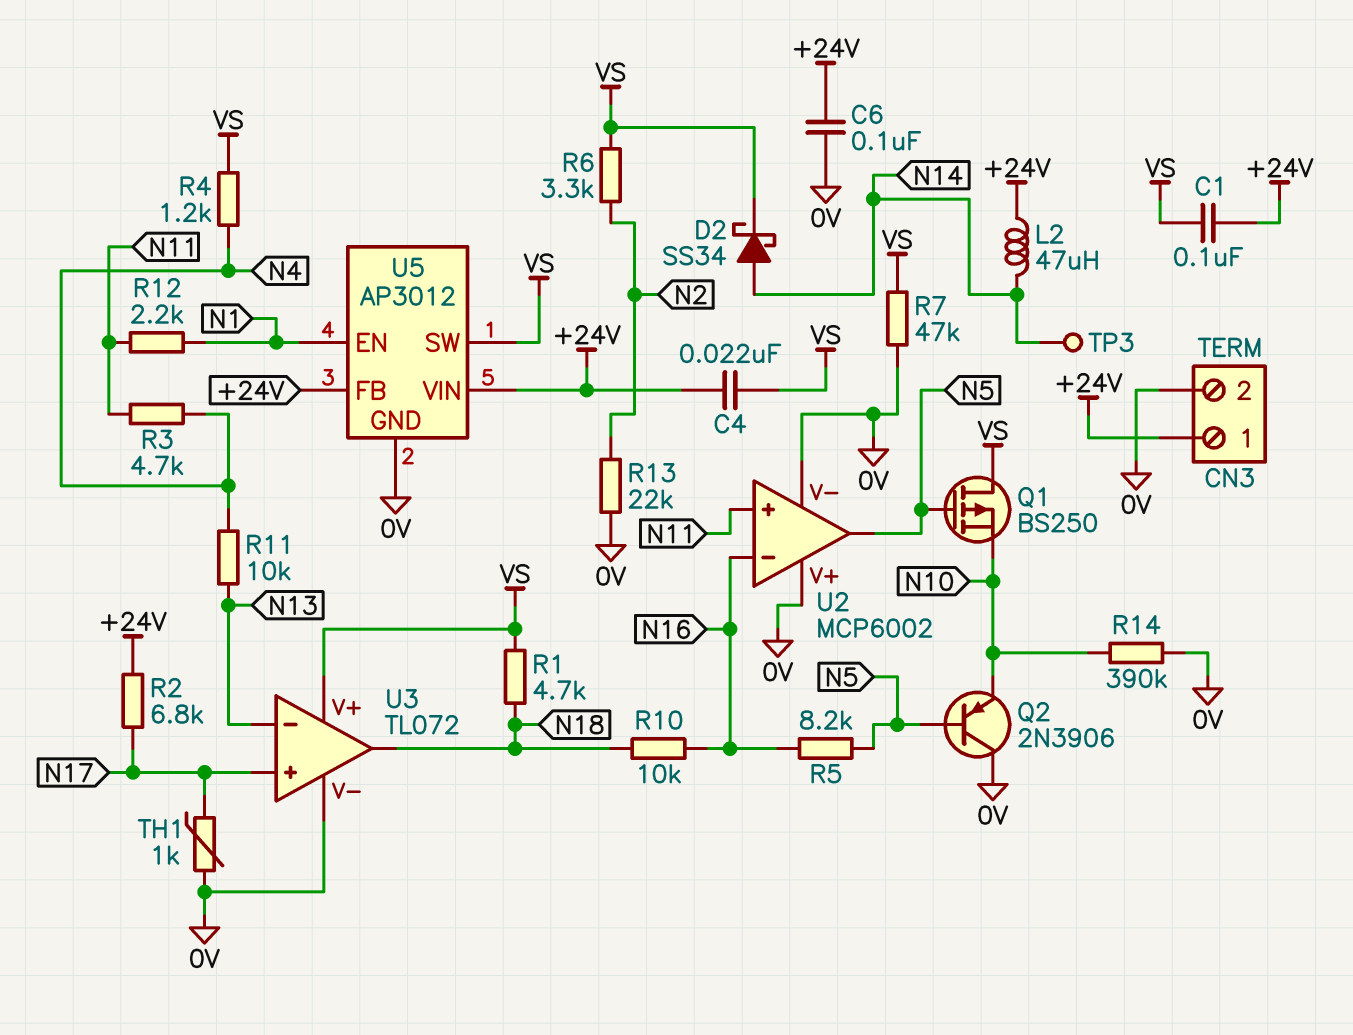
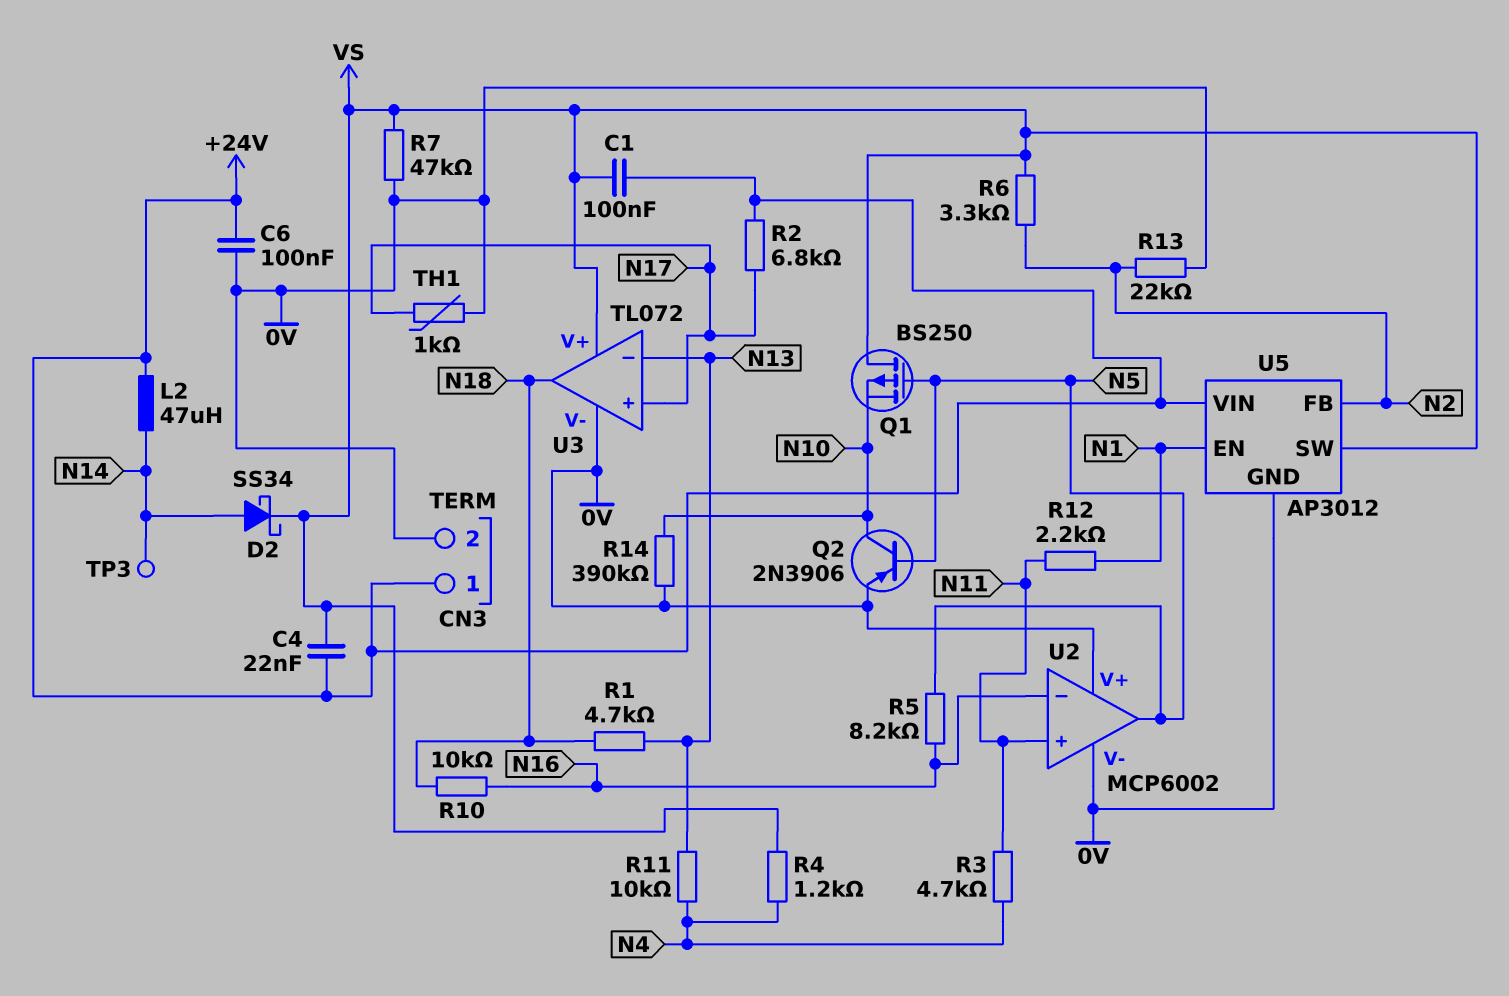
Q2: PNP 2N3906 (B N5, C 0V, E N10) -> PNP 2N3906 (B N5, C N10, E 0V)
R1: 4.7k (N18, VS) -> 4.7k (N13, N18)
U5 pin FB: +24V -> N2

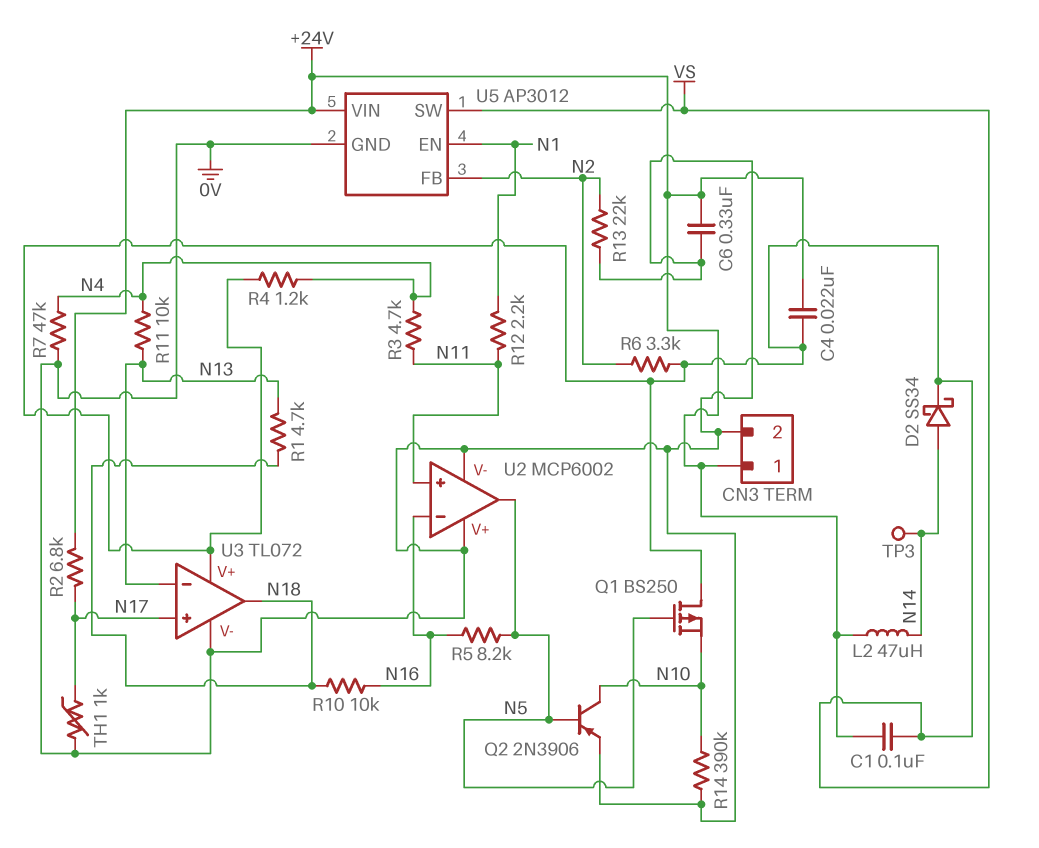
C6: 100nF (+24V, 0V) -> 330nF (+24V, 0V)
R7: 47k (0V, VS) -> 47k (0V, N4)

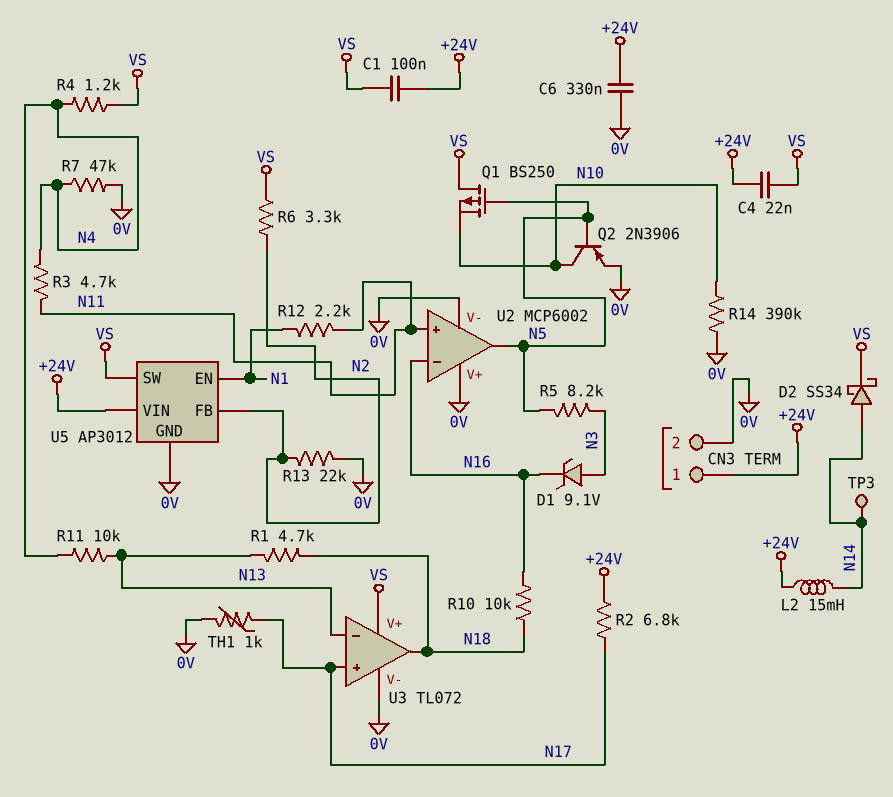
D1: none -> zener 9.1V (A N3, K N16)
L2: 47uH (+24V, N14) -> 15mH (+24V, N14)
R5: 8.2k (N5, N16) -> 8.2k (N3, N5)

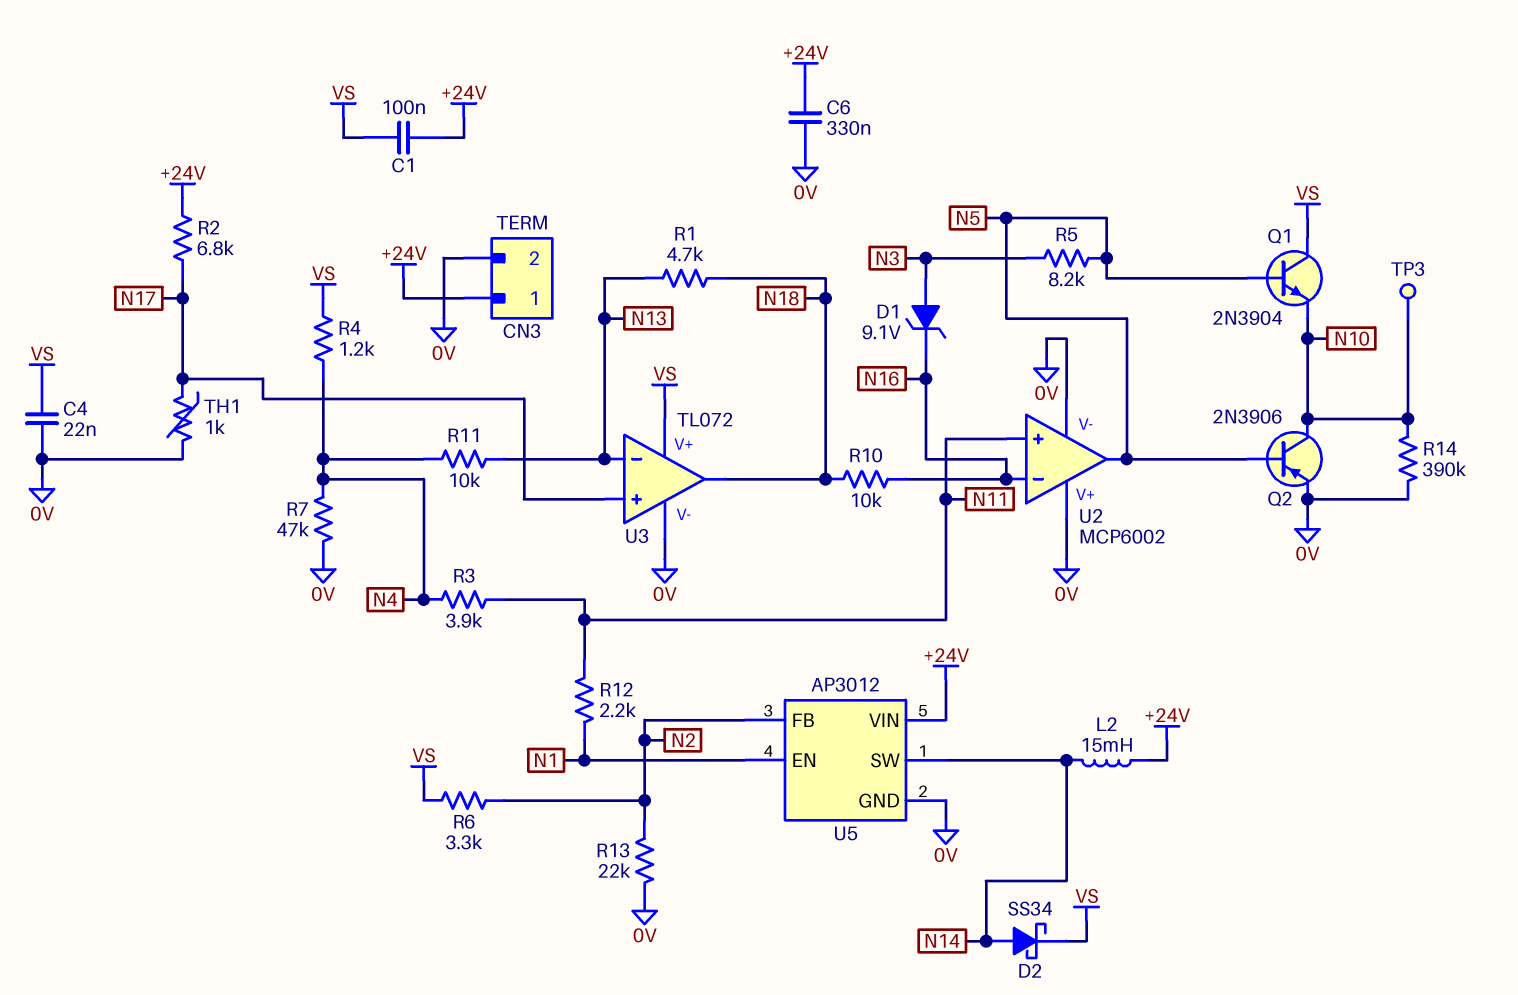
C4: 22nF (+24V, VS) -> 22nF (0V, VS)
Q1: PMOS BS250 (G N5, D VS, S N10) -> NPN 2N3904 (B N5, C VS, E N10)
R3: 4.7k (N4, N11) -> 3.9k (N4, N11)
TP3: test point (N14) -> test point (N10)
U5 pin SW: VS -> N14

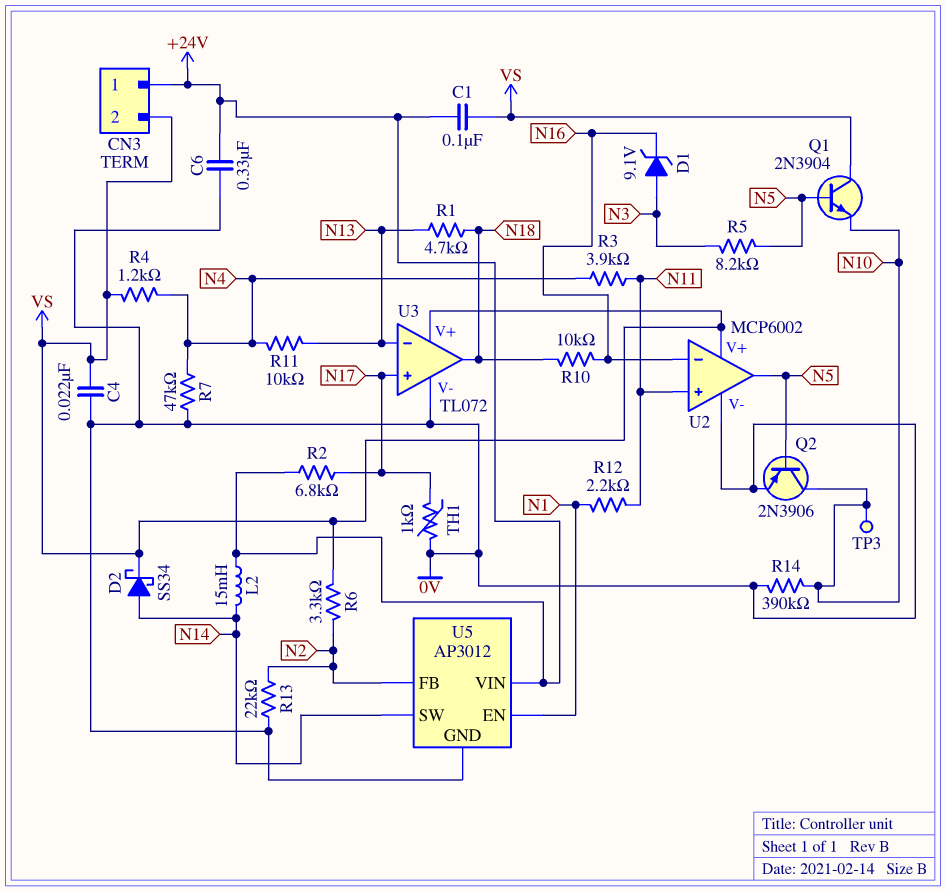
CN3 pin 2: 0V -> VS
U2 pin V+: 0V -> VS

